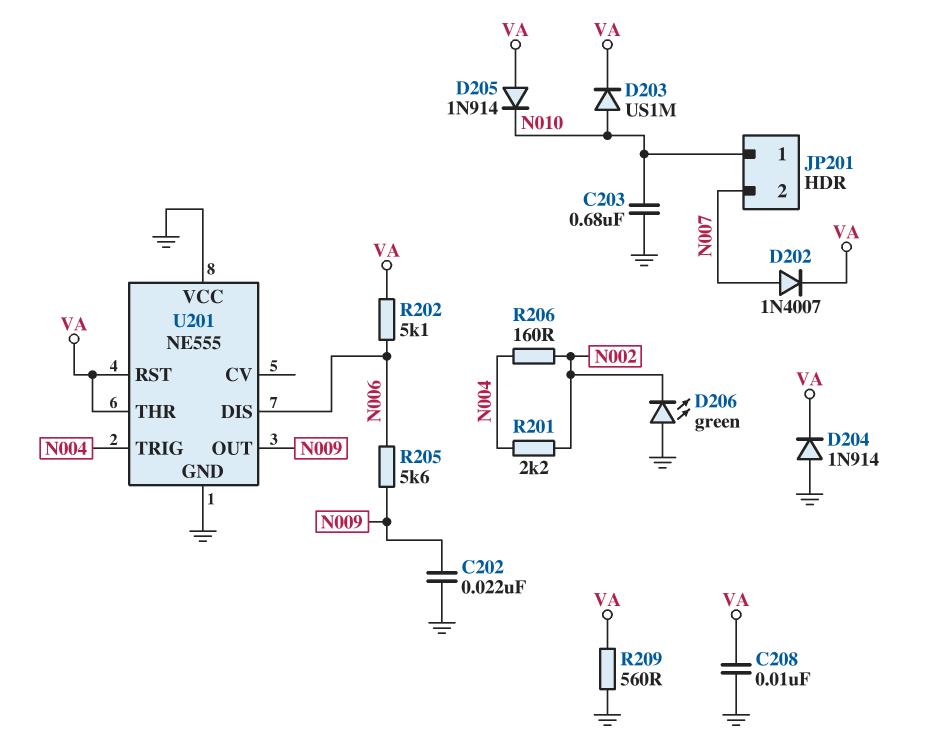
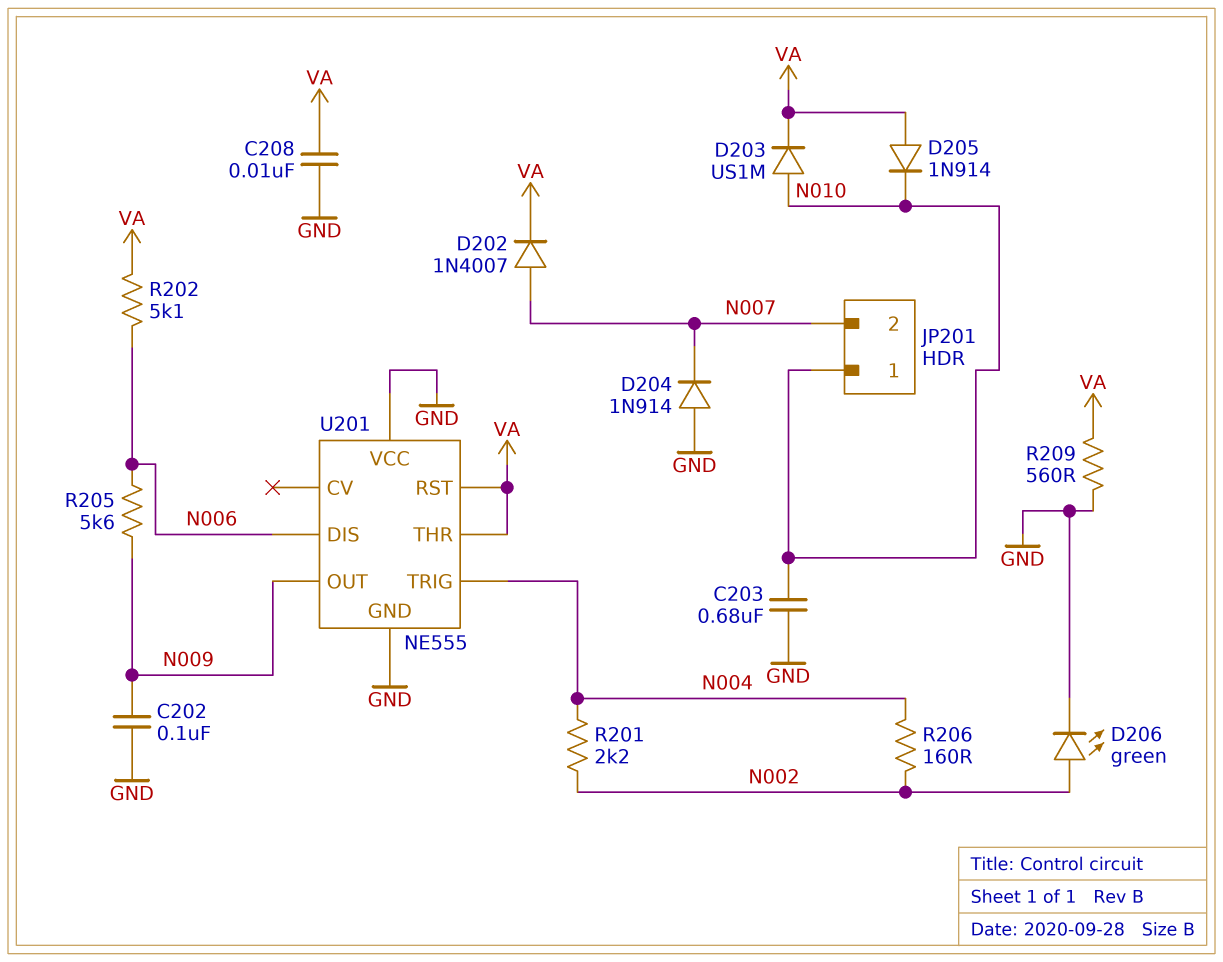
C202: 22nF (GND, N009) -> 100nF (GND, N009)
D204: diode 1N914 (A GND, K VA) -> diode 1N914 (A GND, K N007)
D206: LED green (A GND, K N002) -> LED green (A N002, K GND)

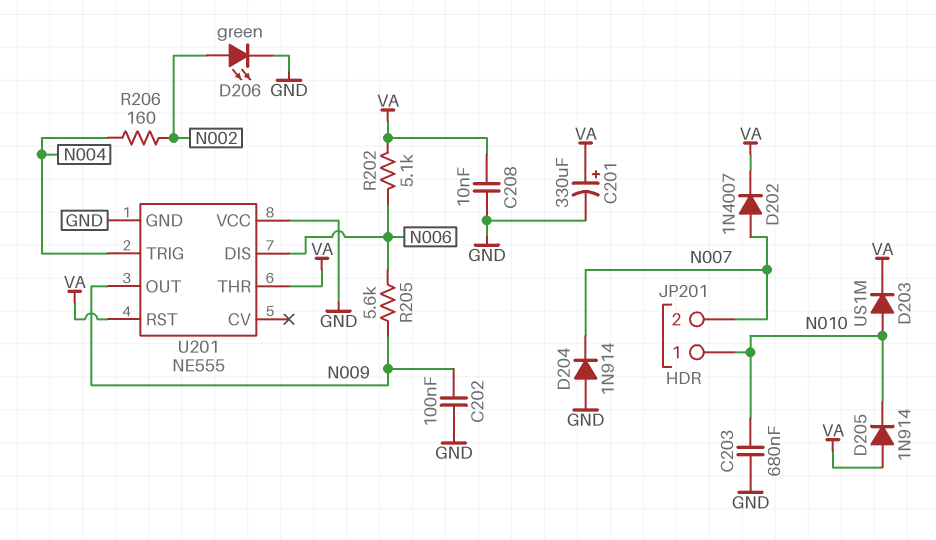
C201: none -> 330uF (plus VA, minus GND)
R201: 2.2k (N002, N004) -> none
R209: 560 (GND, VA) -> none

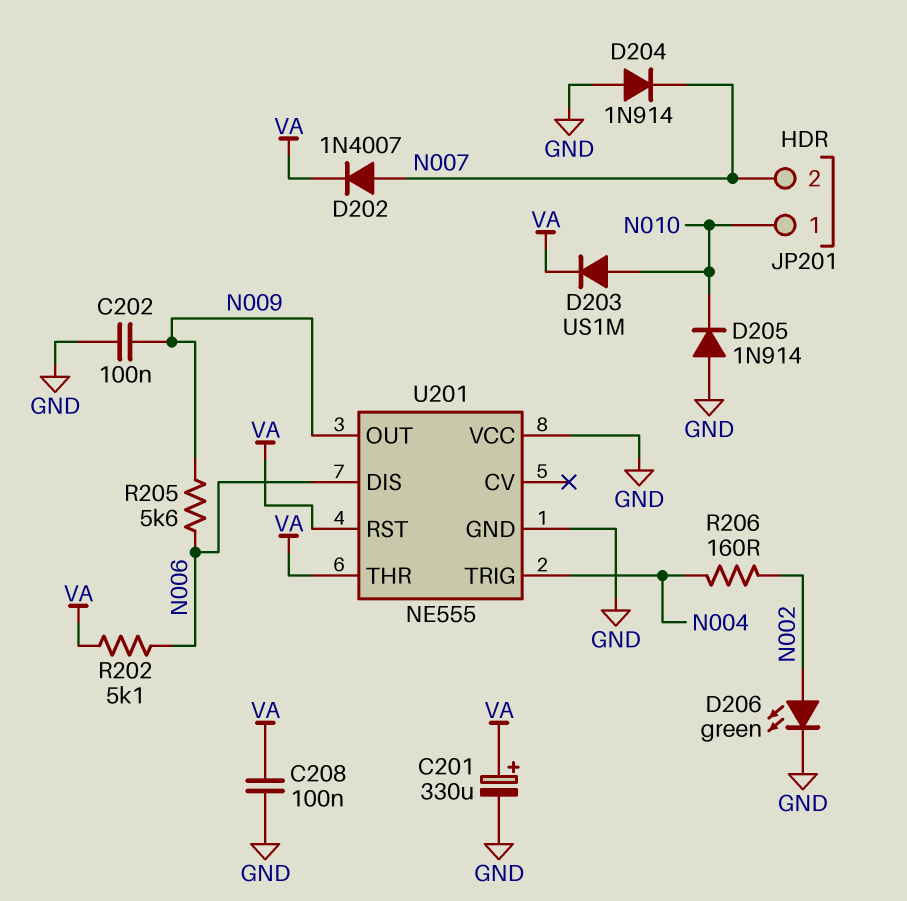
C203: 680nF (GND, N010) -> none
C208: 10nF (GND, VA) -> 100nF (GND, VA)
D205: diode 1N914 (A VA, K N010) -> diode 1N914 (A GND, K N010)

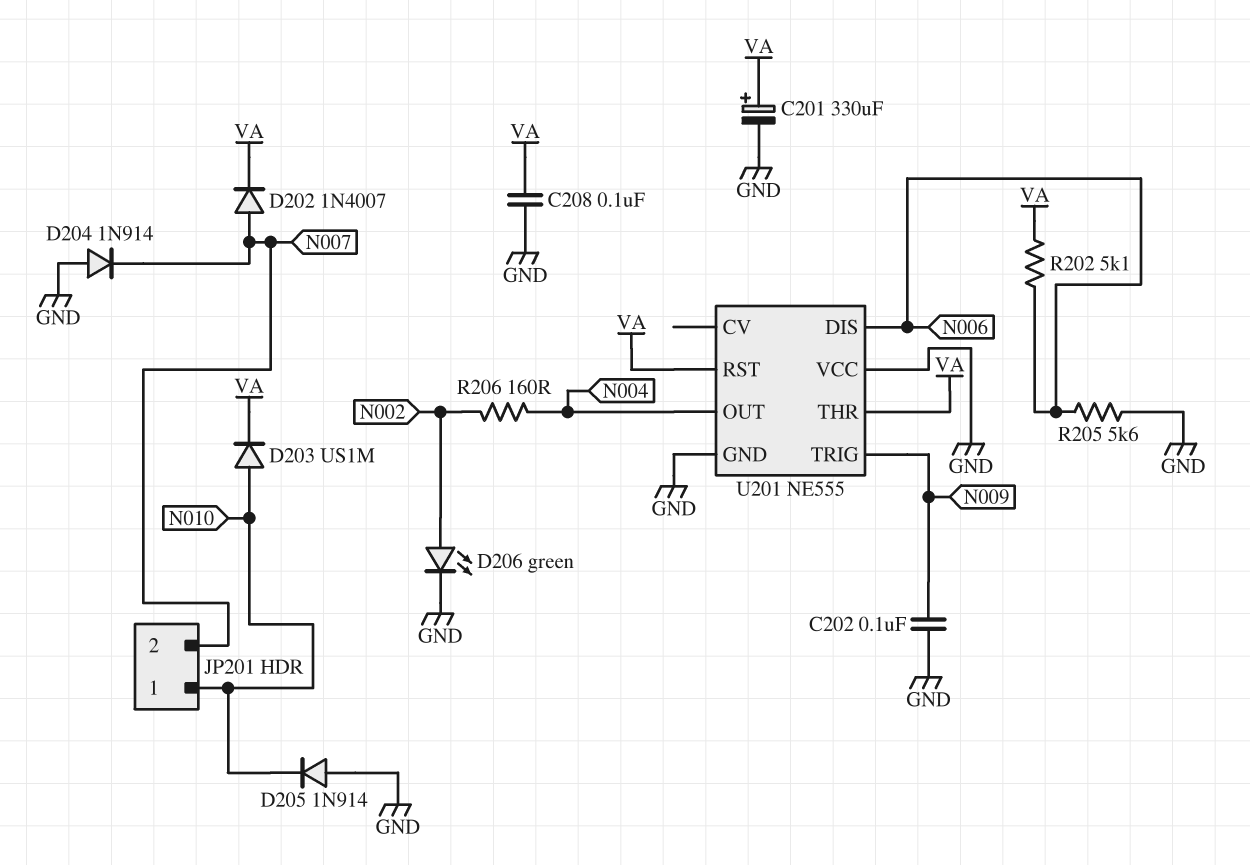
R205: 5.6k (N006, N009) -> 5.6k (GND, N006)
U201 pin OUT: N009 -> N004
U201 pin TRIG: N004 -> N009

